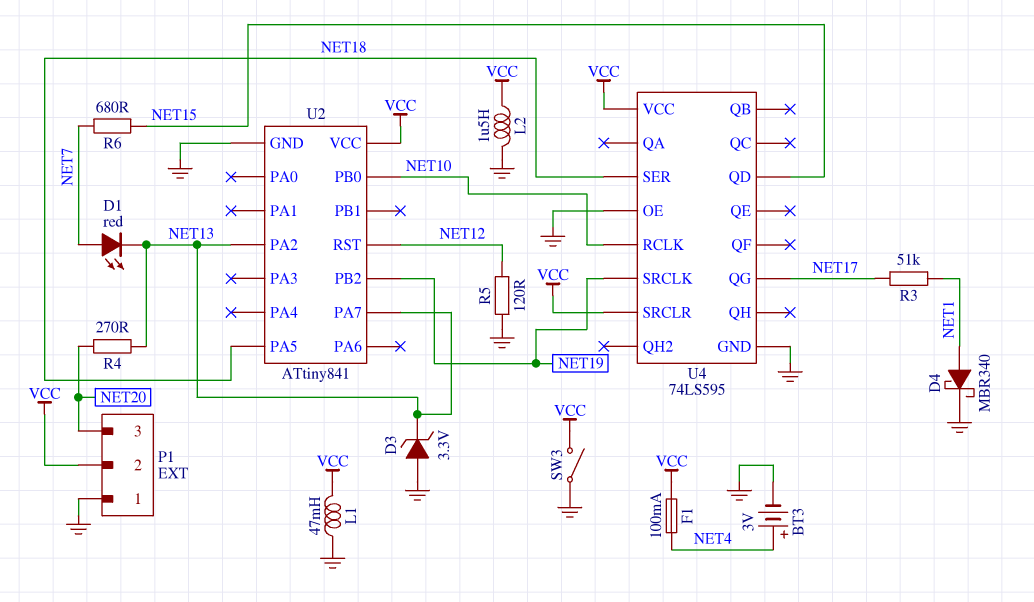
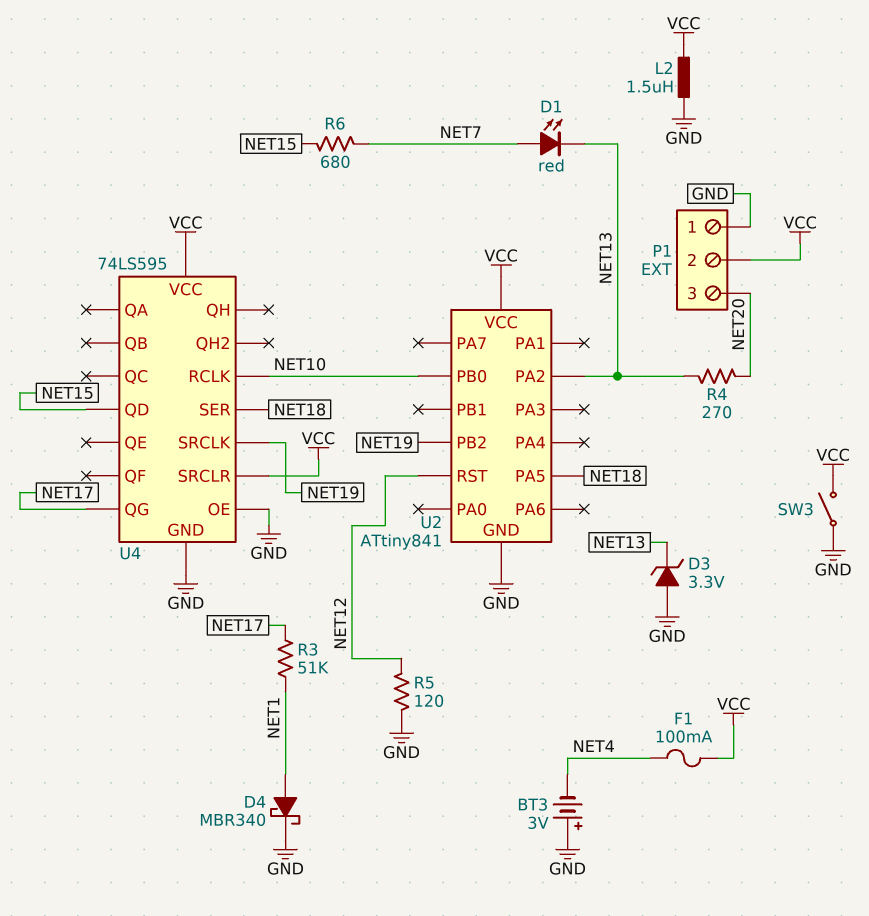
BT3: 3V (plus NET4, minus GND) -> 3V (plus GND, minus NET4)
L1: 47mH (GND, VCC) -> none
U2 pin PA7: NET13 -> none

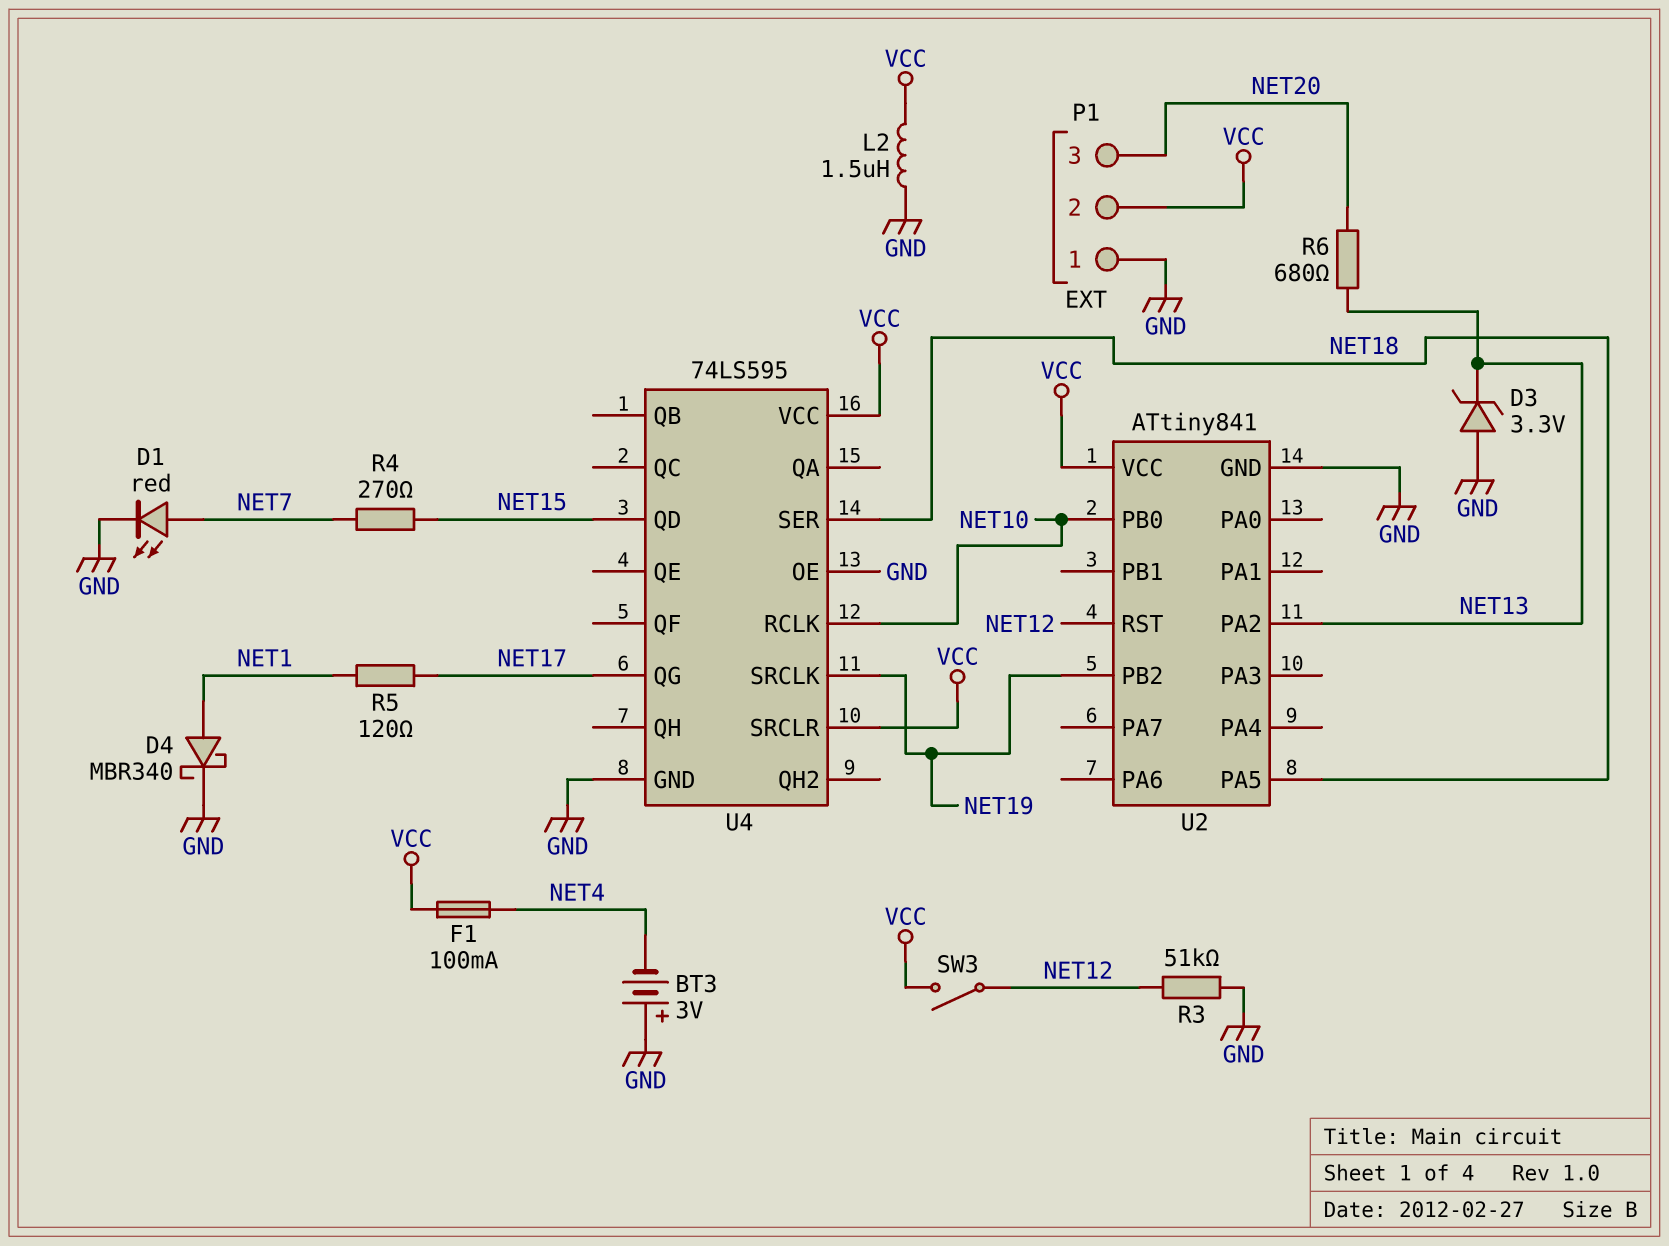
D1: LED red (A NET7, K NET13) -> LED red (A NET7, K GND)
R3: 51k (NET1, NET17) -> 51k (GND, NET12)
R4: 270 (NET13, NET20) -> 270 (NET7, NET15)
R5: 120 (GND, NET12) -> 120 (NET1, NET17)
R6: 680 (NET7, NET15) -> 680 (NET13, NET20)
SW3: switch (GND, VCC) -> switch (NET12, VCC)

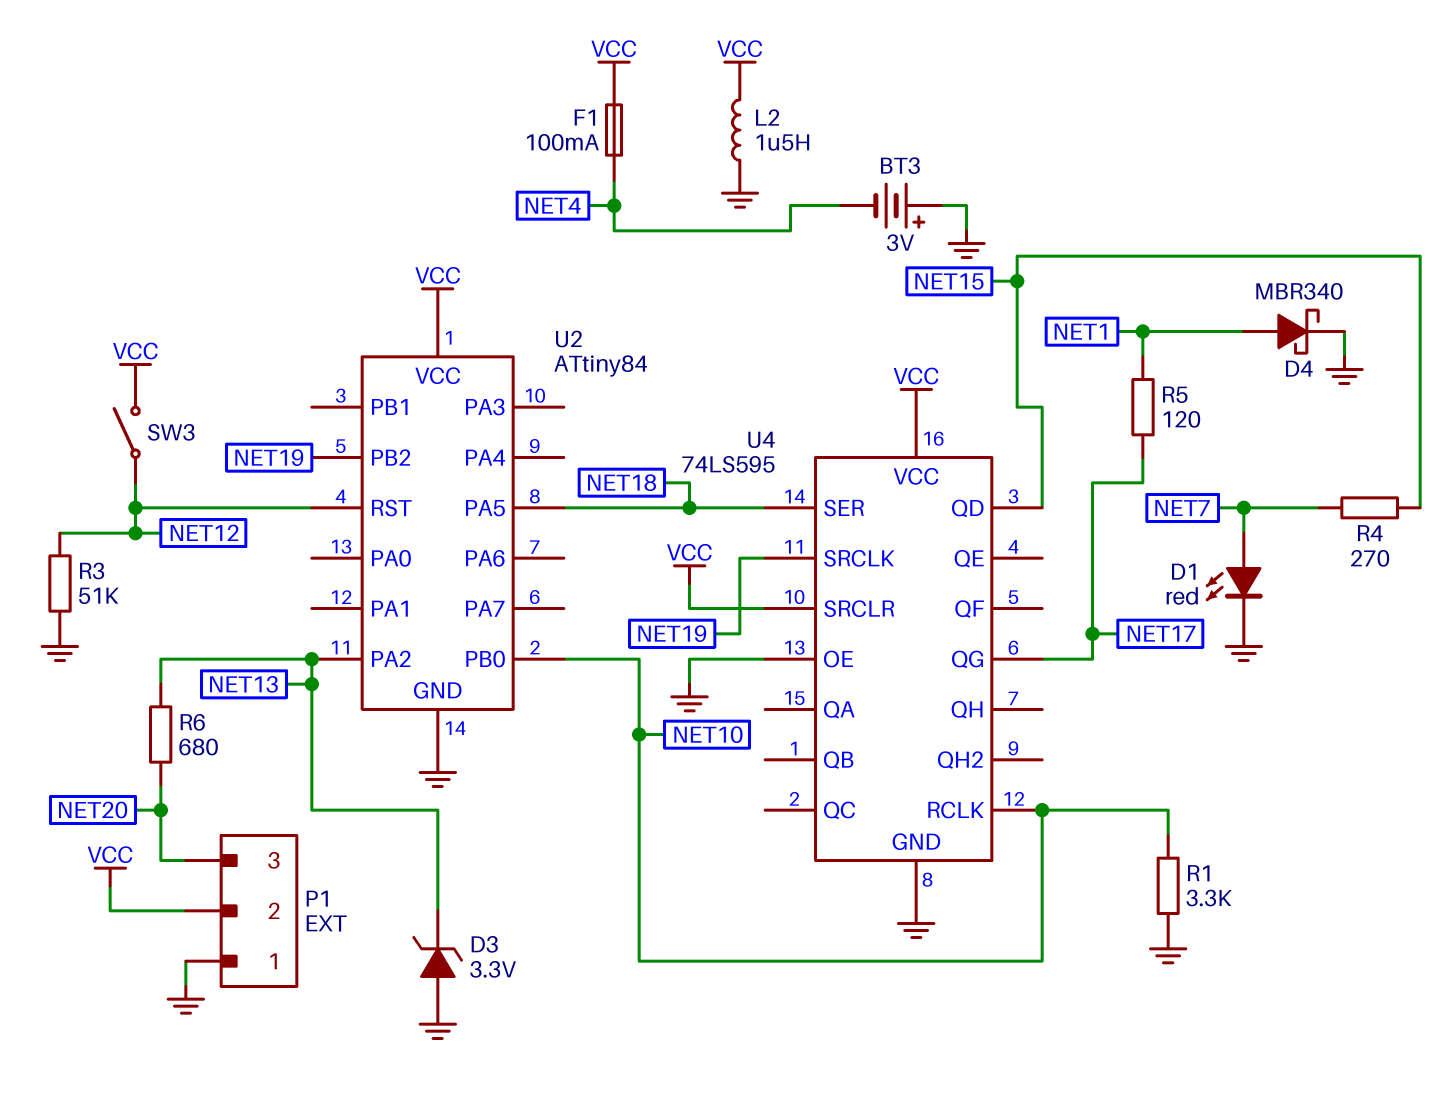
R1: none -> 3.3k (GND, NET10)
U2: ATtiny841 -> ATtiny84

